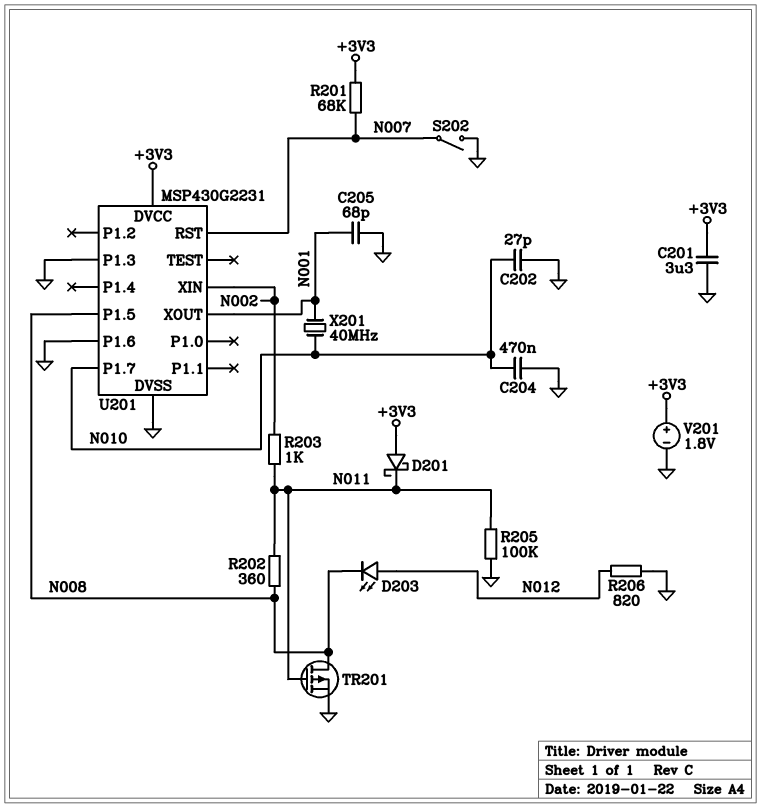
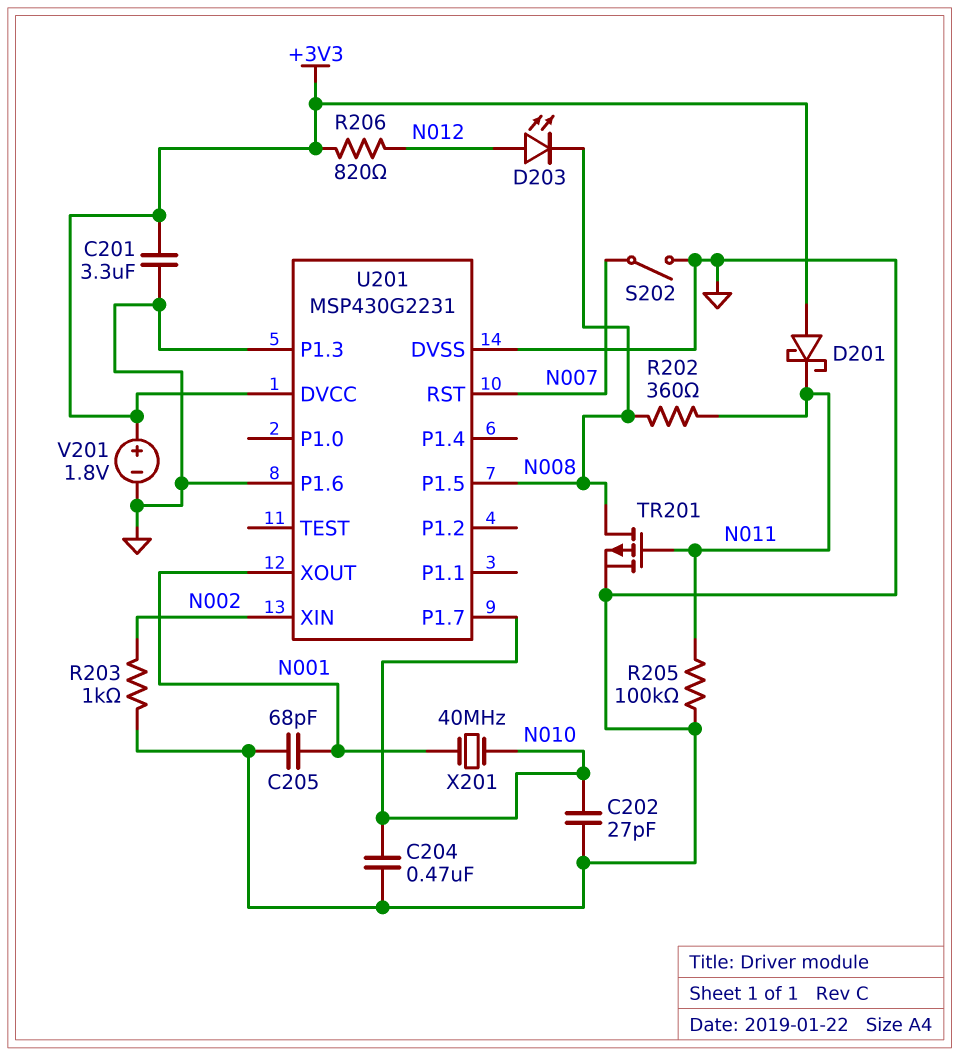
R201: 68k (+3V3, N007) -> none
R203: 1k (N002, N011) -> 1k (GND, N002)
R206: 820 (GND, N012) -> 820 (+3V3, N012)

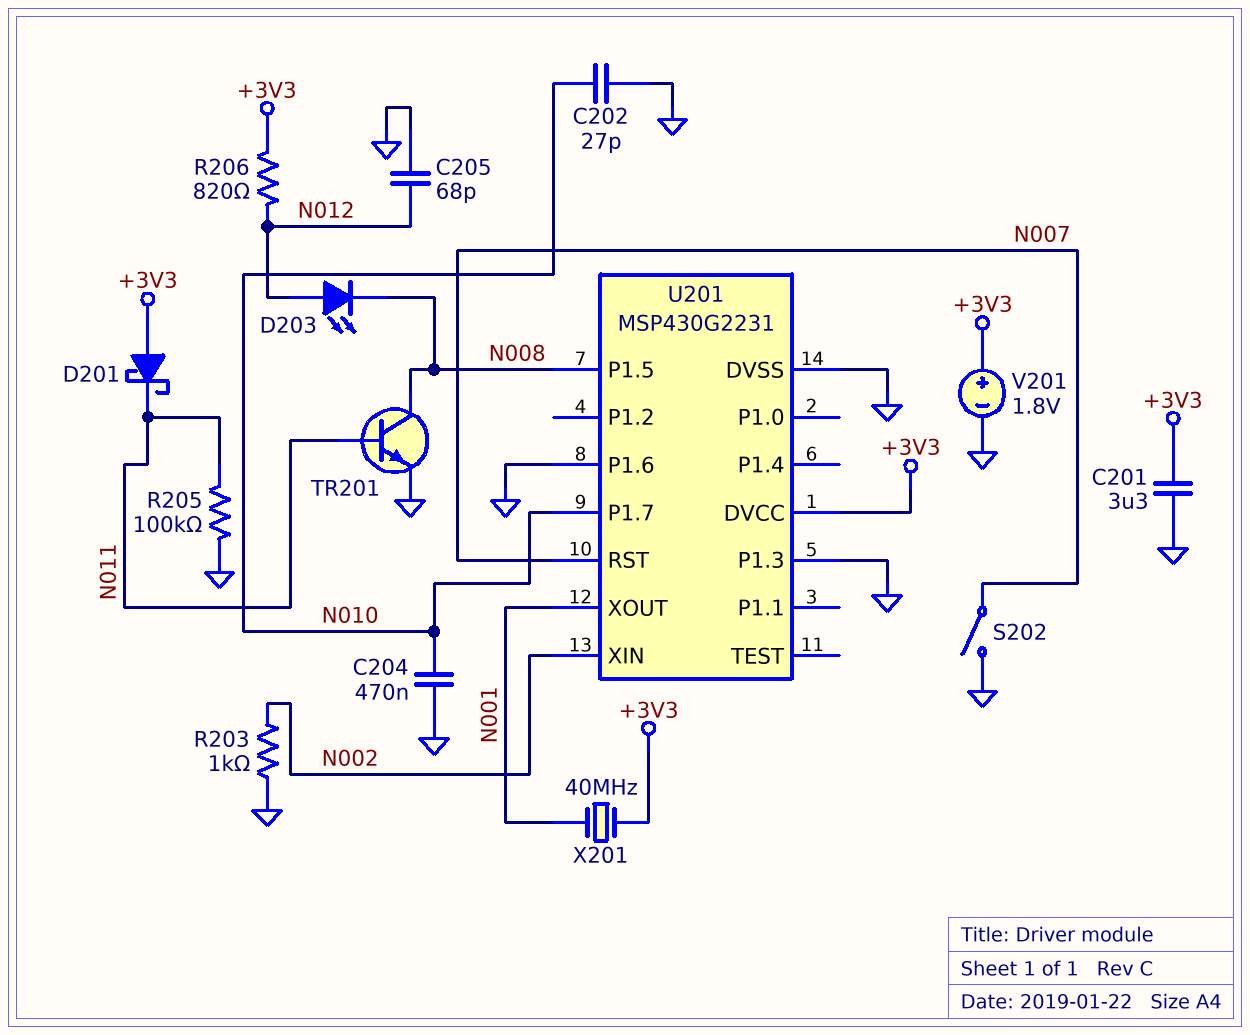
C205: 68pF (GND, N001) -> 68pF (GND, N012)
R202: 360 (N008, N011) -> none
TR201: PMOS (G N011, D N008, S GND) -> NPN (B N011, C N008, E GND)
X201: 40MHz (N001, N010) -> 40MHz (+3V3, N001)

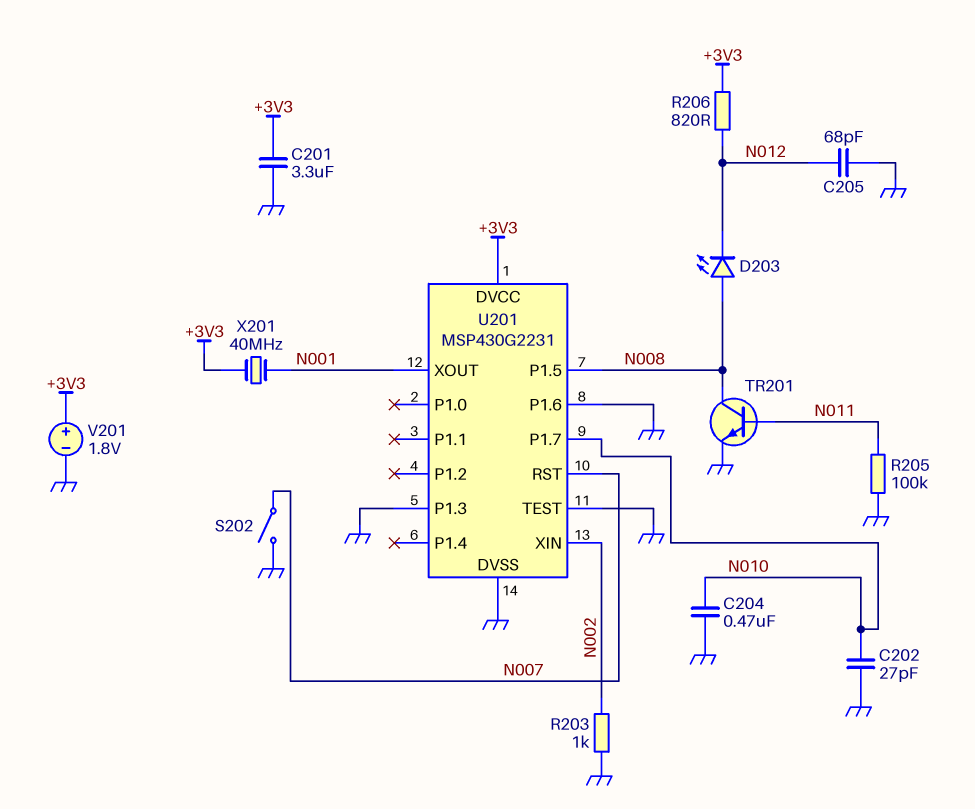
D201: schottky (A +3V3, K N011) -> none
D203: LED (A N012, K N008) -> LED (A N008, K N012)
U201 pin TEST: none -> GND

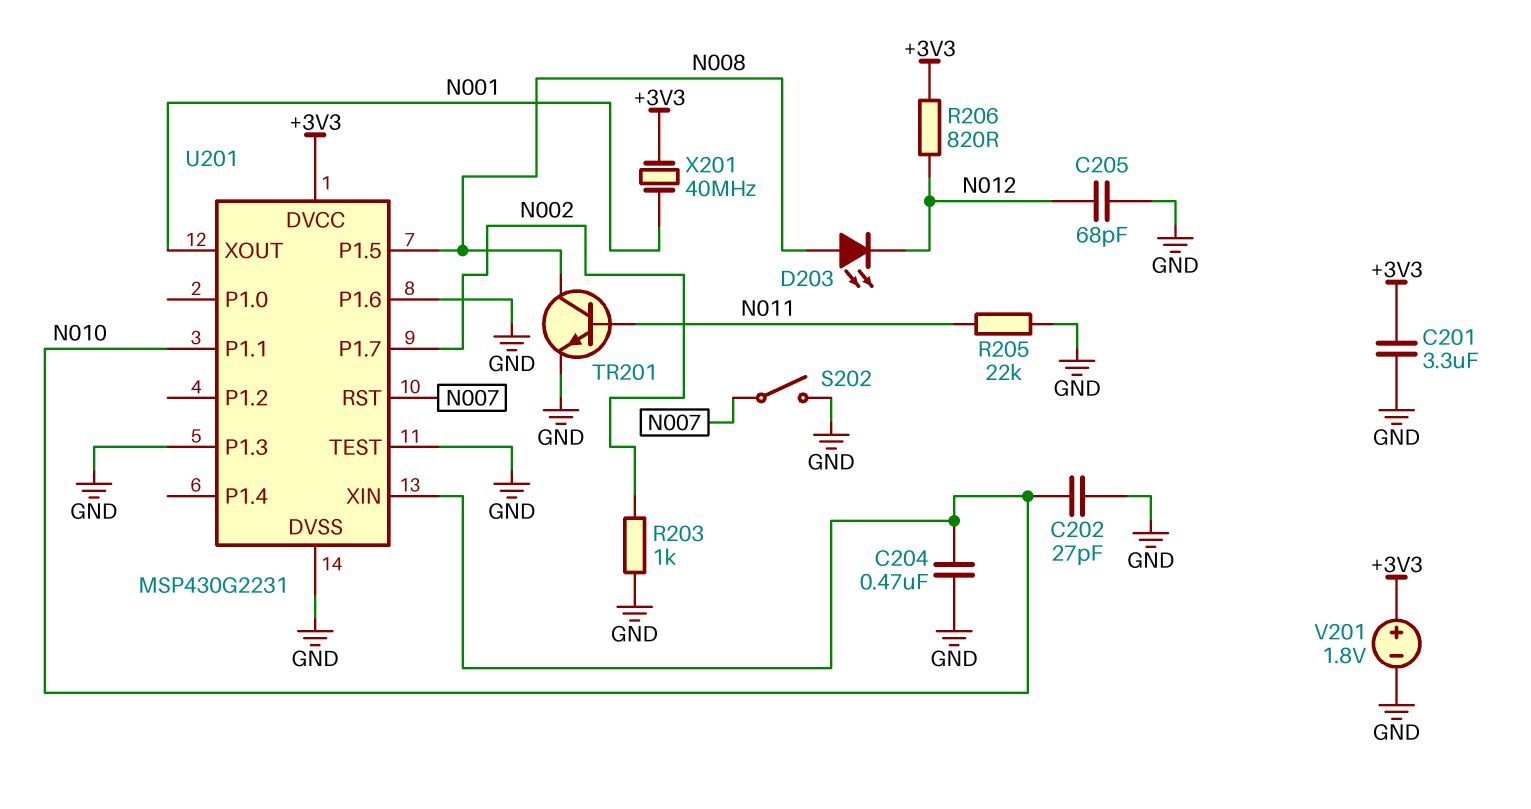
R205: 100k (GND, N011) -> 22k (GND, N011)
U201 pin P1.1: none -> N010
U201 pin P1.7: N010 -> N002
U201 pin XIN: N002 -> N010

